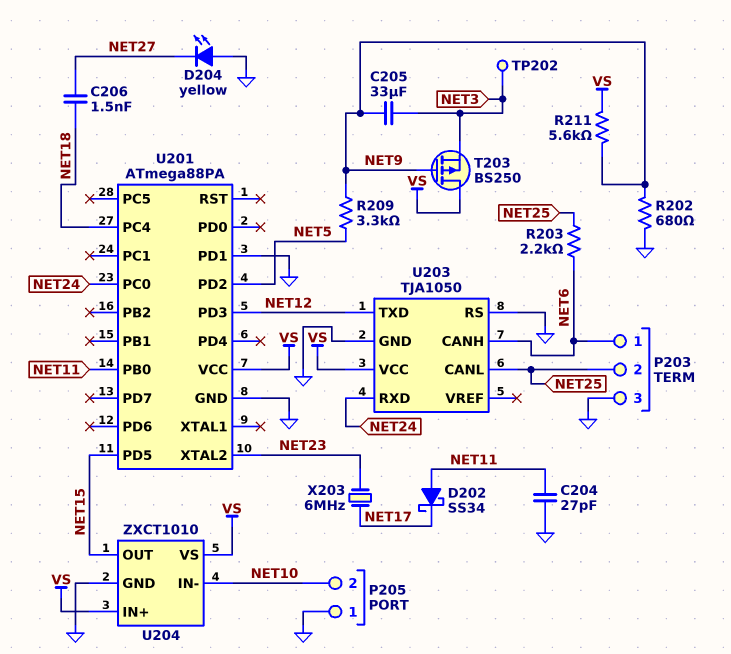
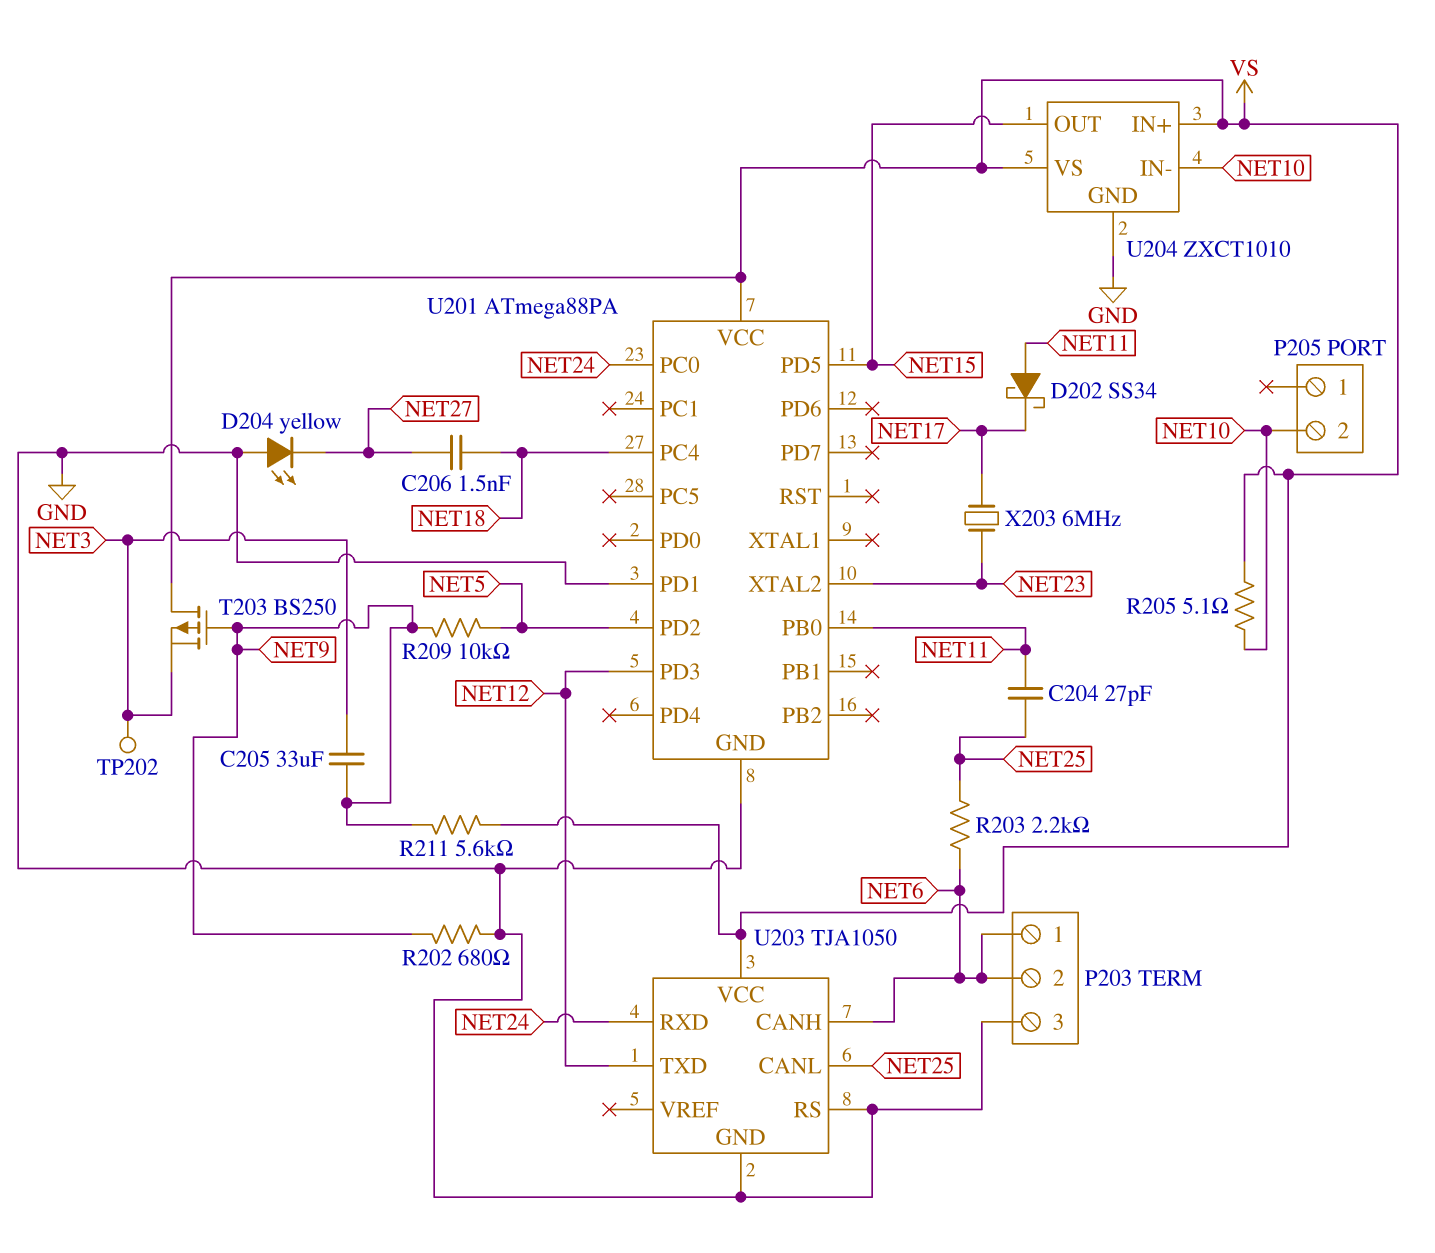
C204: 27pF (GND, NET11) -> 27pF (NET11, NET25)
P203 pin 2: NET25 -> NET6
P205 pin 1: GND -> none
R205: none -> 5.1 (NET10, VS)
R209: 3.3k (NET5, NET9) -> 10k (NET5, NET9)

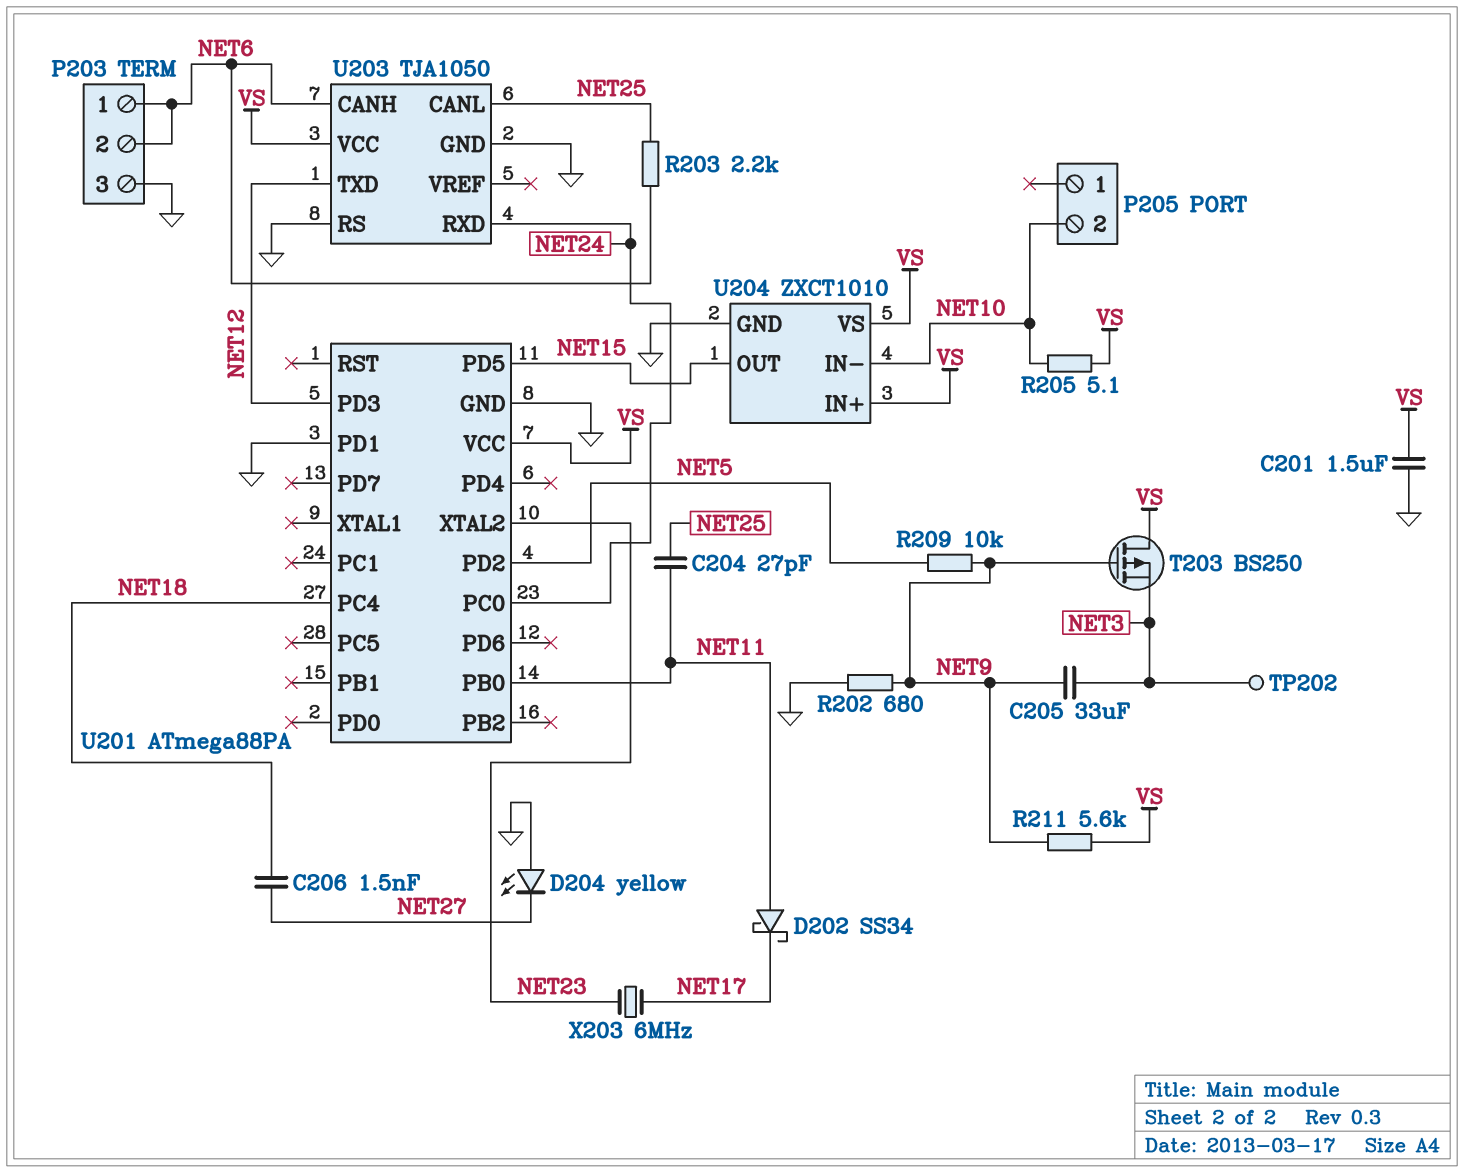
C201: none -> 1.5uF (GND, VS)

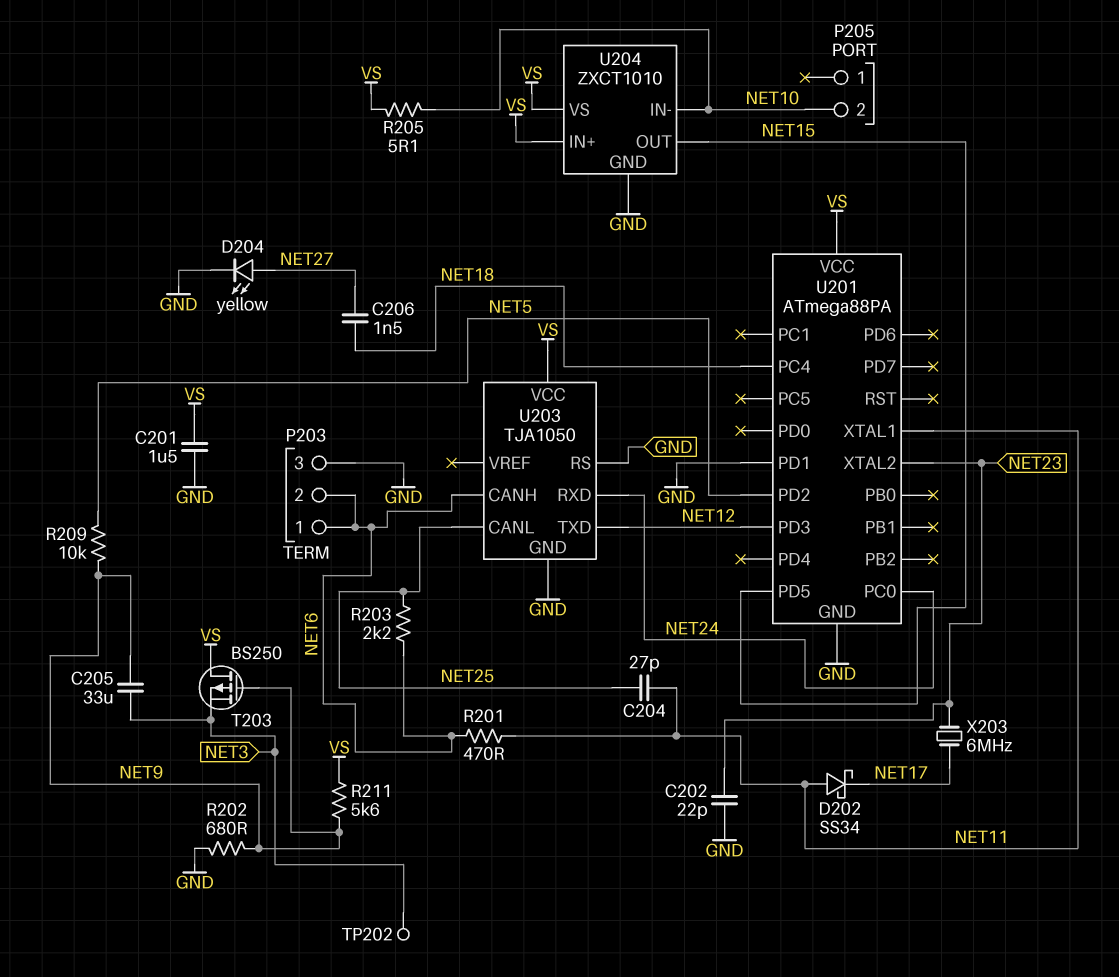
C202: none -> 22pF (GND, NET23)
D204: LED yellow (A GND, K NET27) -> LED yellow (A NET27, K GND)
R201: none -> 470 (NET6, NET11)
U201 pin PB0: NET11 -> none
U201 pin XTAL1: none -> NET11

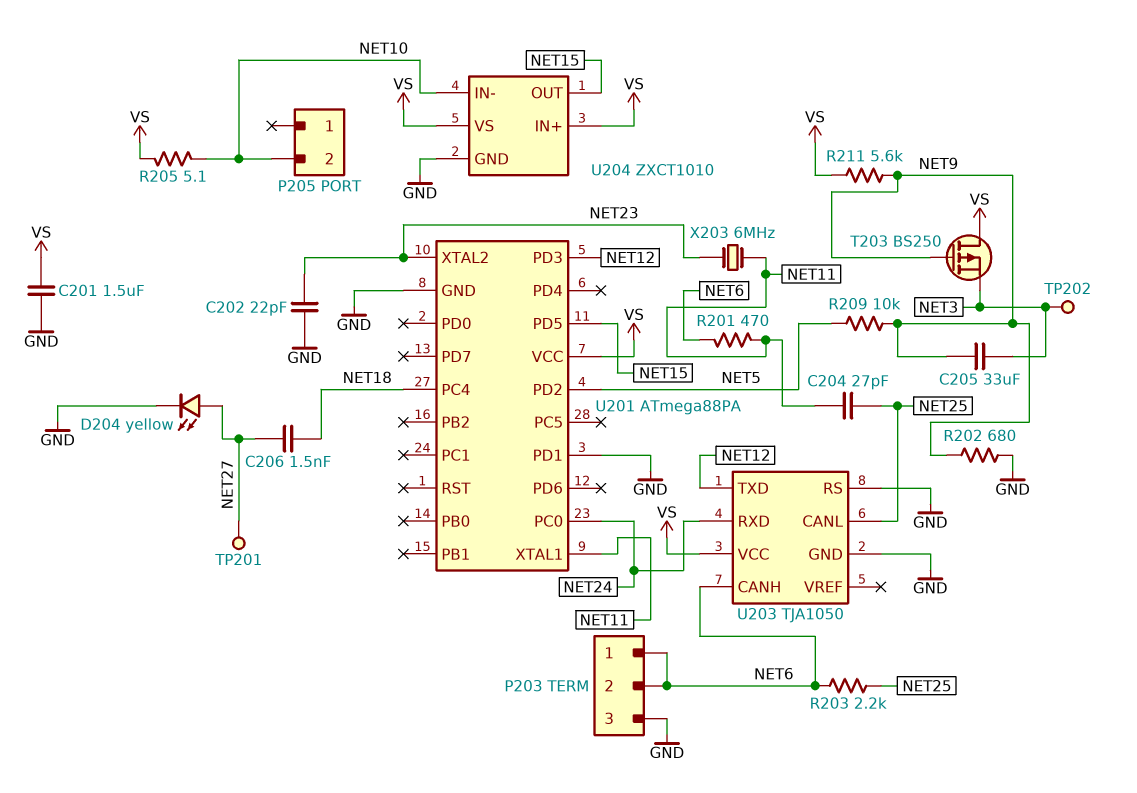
D202: schottky SS34 (A NET11, K NET17) -> none
TP201: none -> test point (NET27)
X203: 6MHz (NET17, NET23) -> 6MHz (NET11, NET23)

